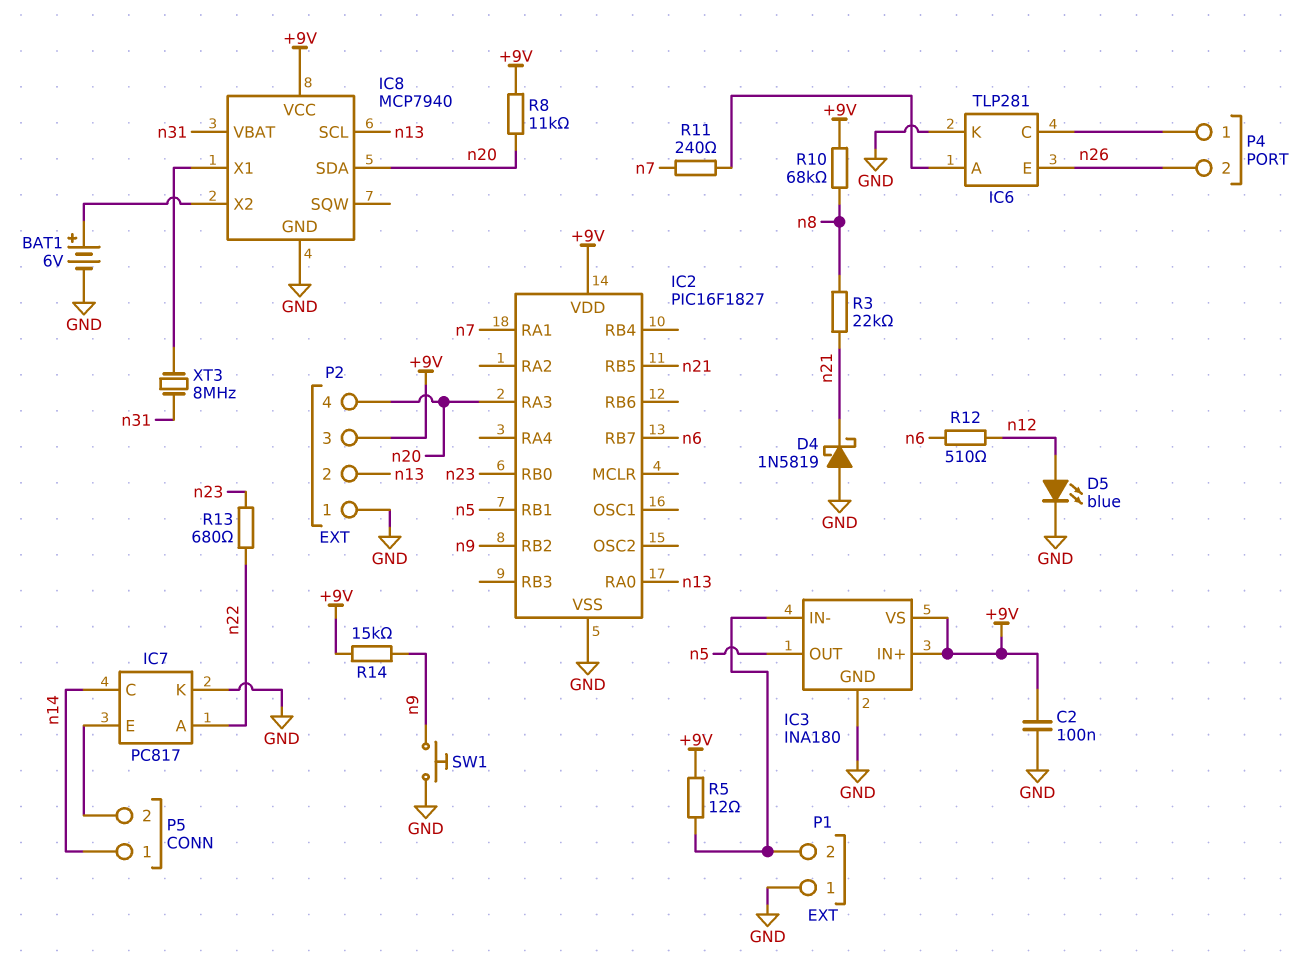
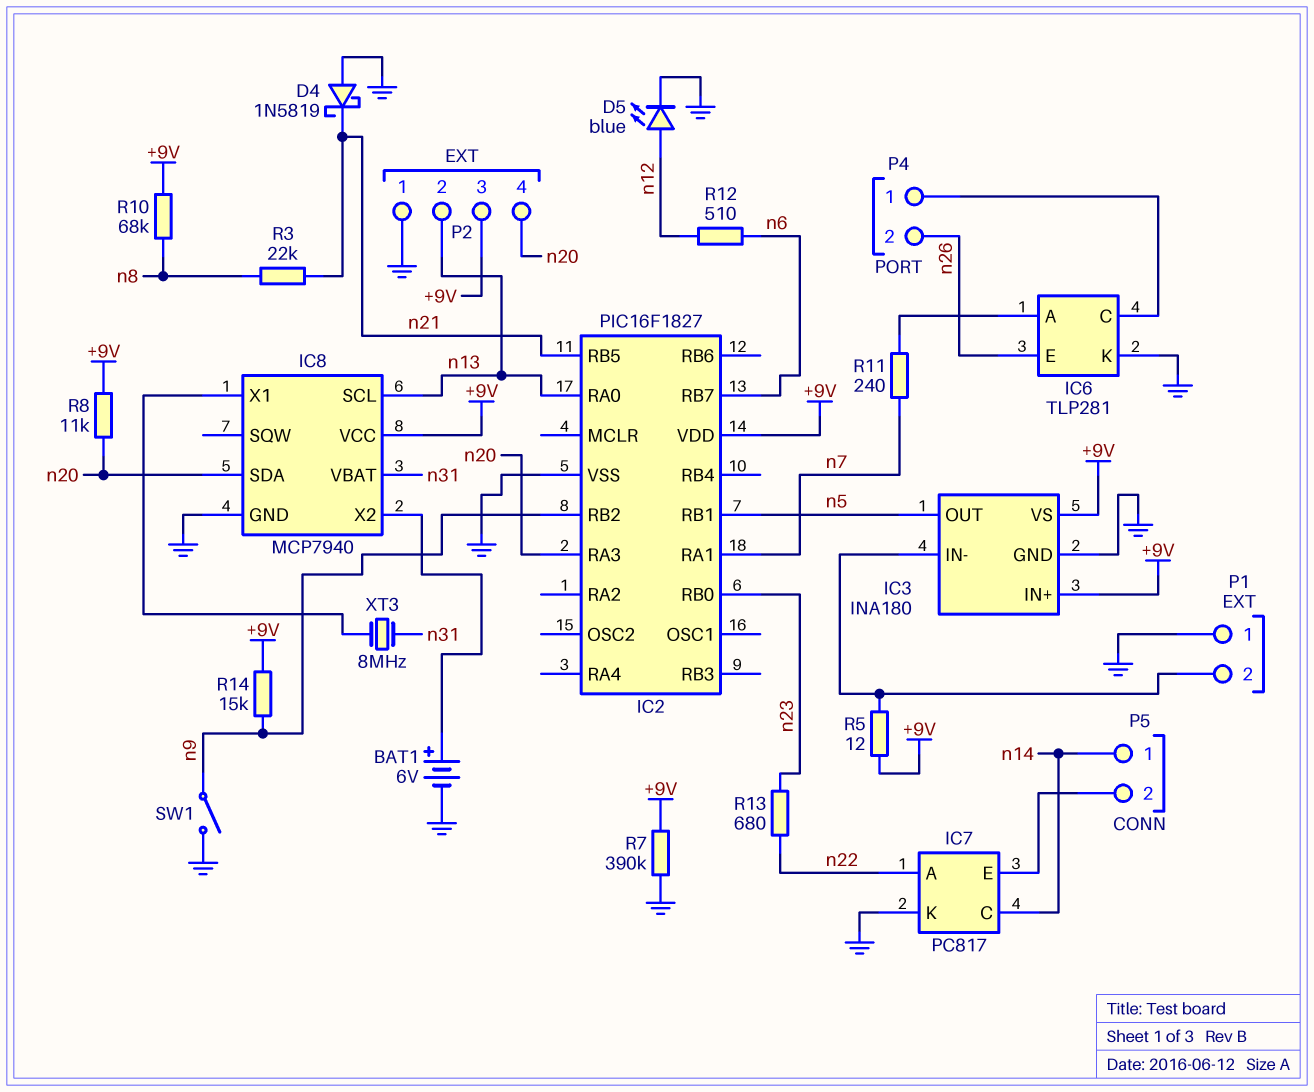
C2: 100nF (+9V, GND) -> none
R7: none -> 390k (+9V, GND)
SW1: button (GND, n9) -> switch (GND, n9)

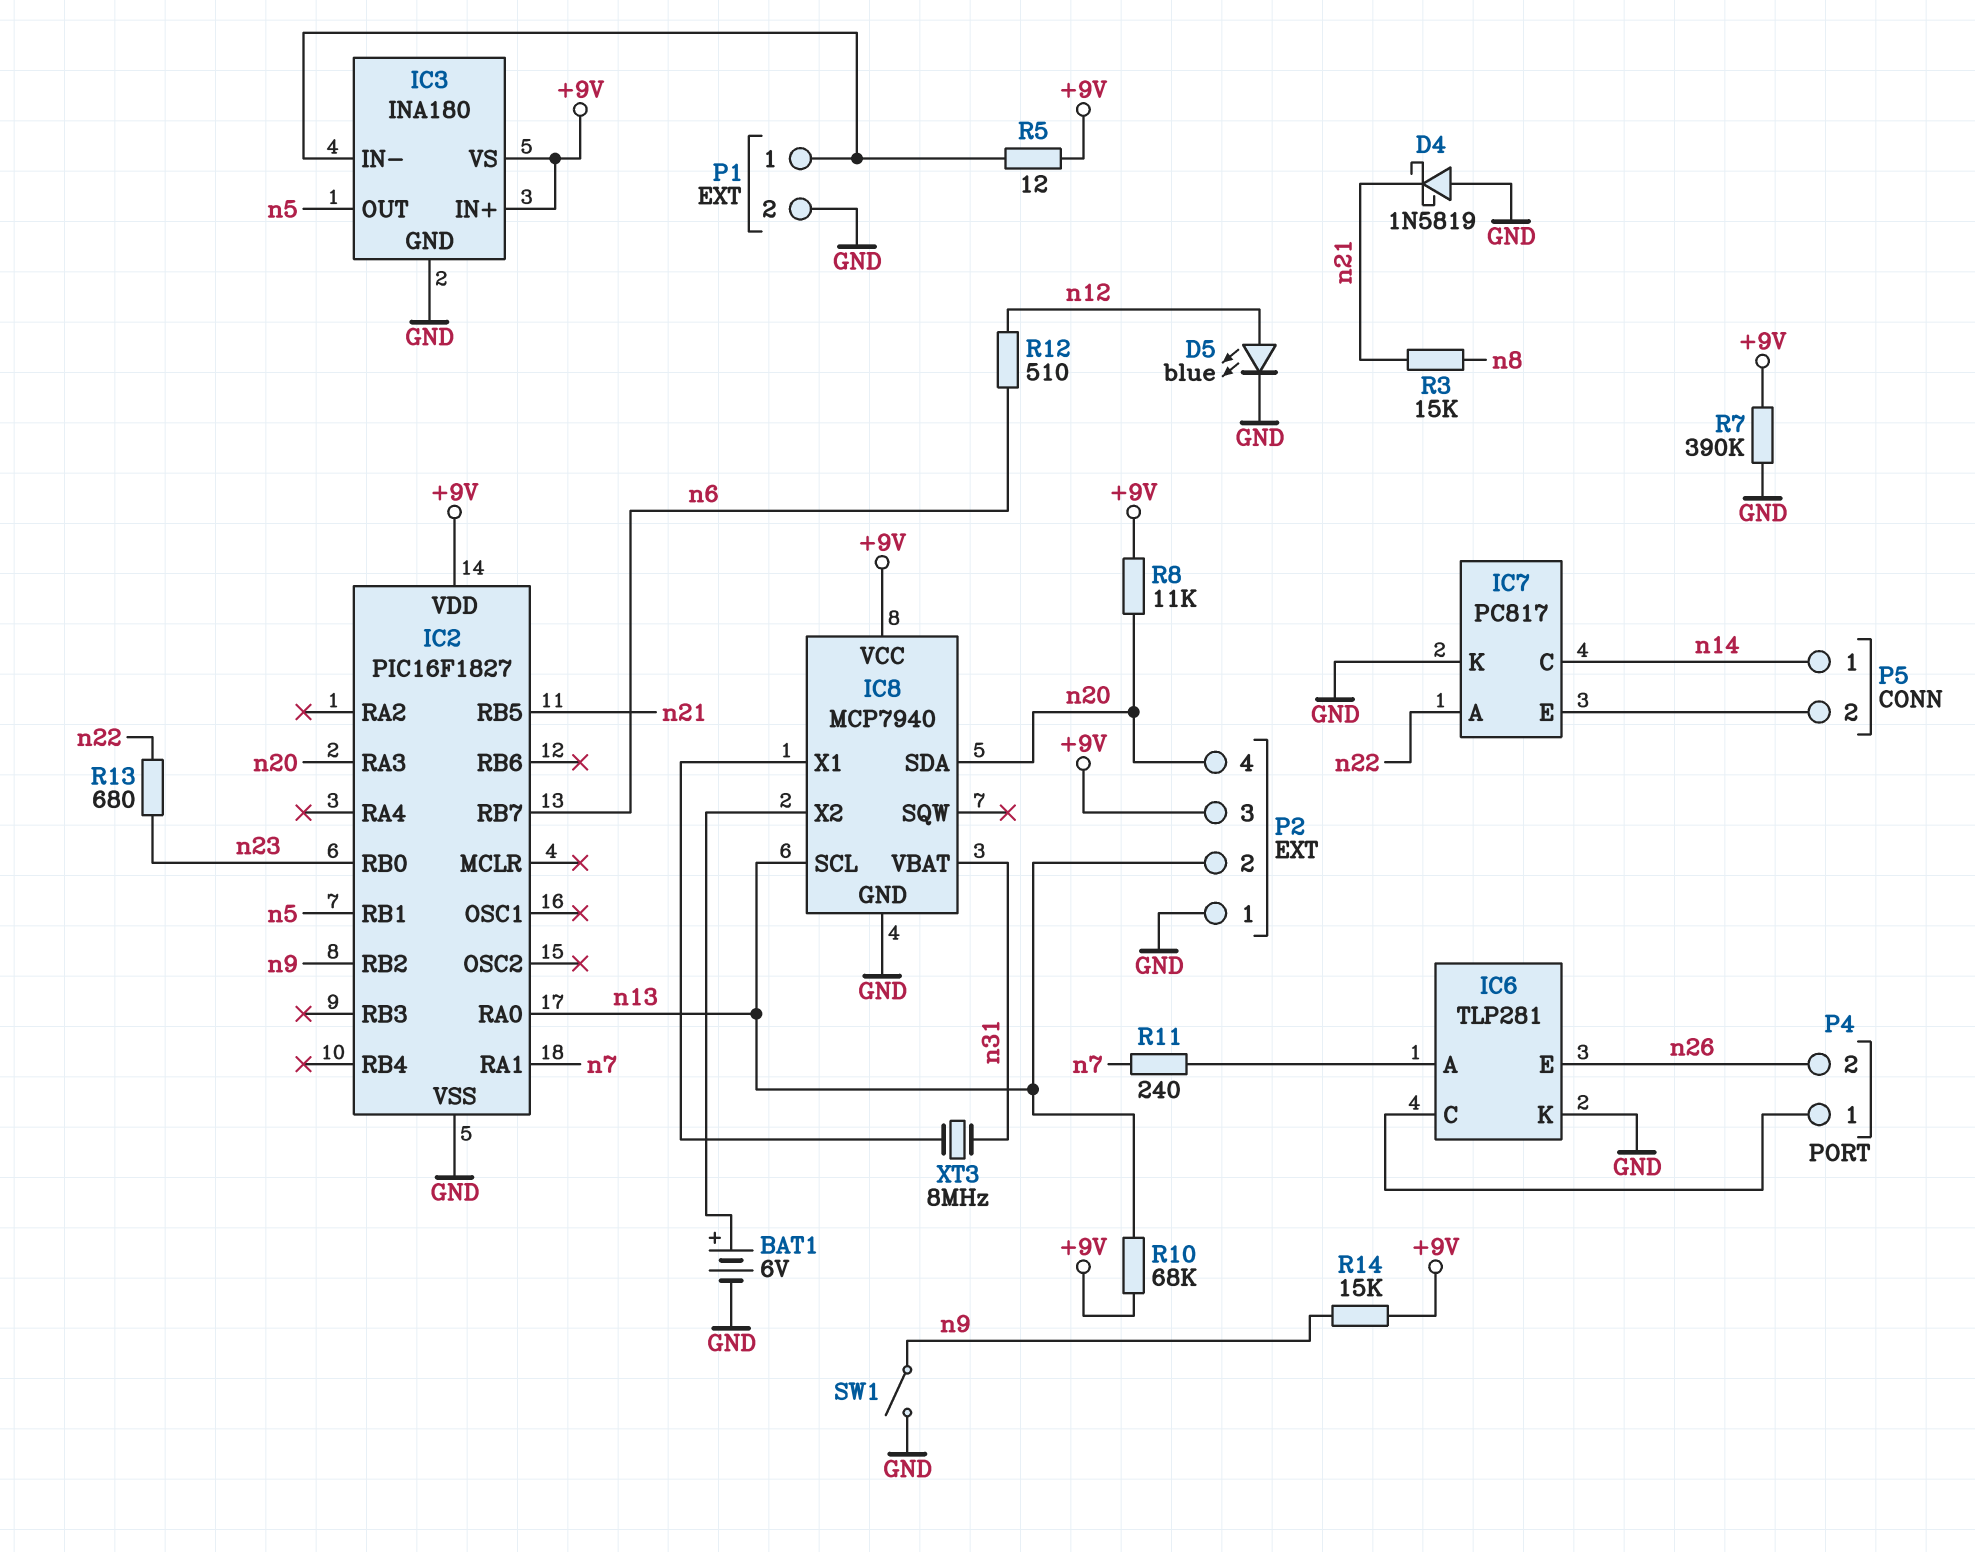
P1 pin 1: GND -> IC3/IN-
P1 pin 2: IC3/IN- -> GND
R3: 22k (n8, n21) -> 15k (n8, n21)
R10: 68k (+9V, n8) -> 68k (+9V, n13)

